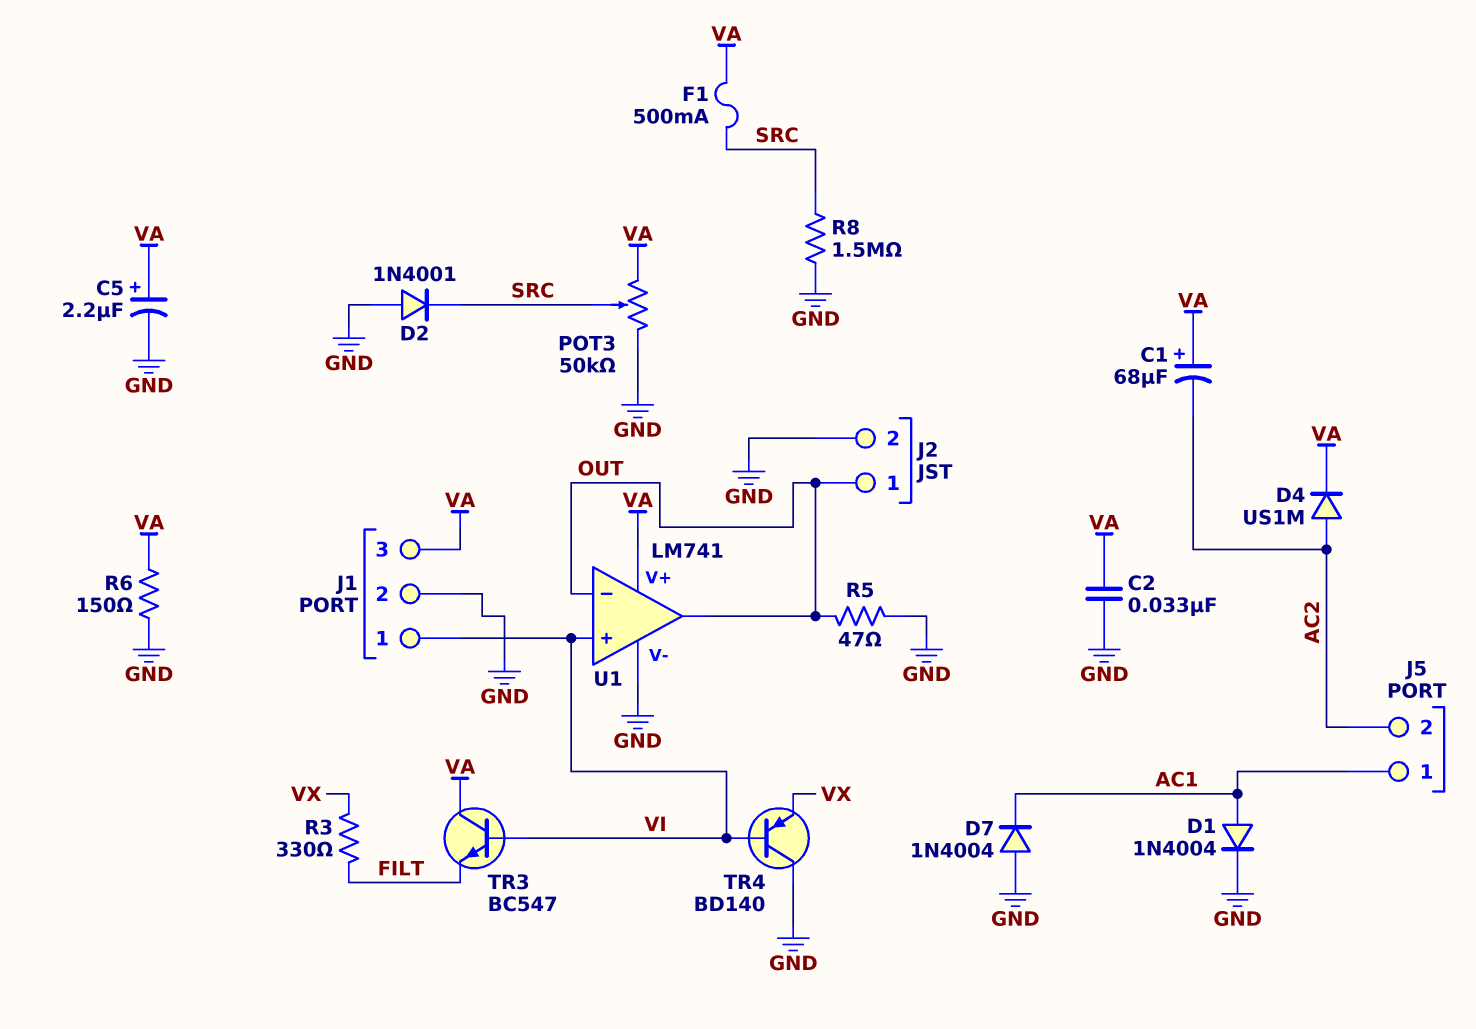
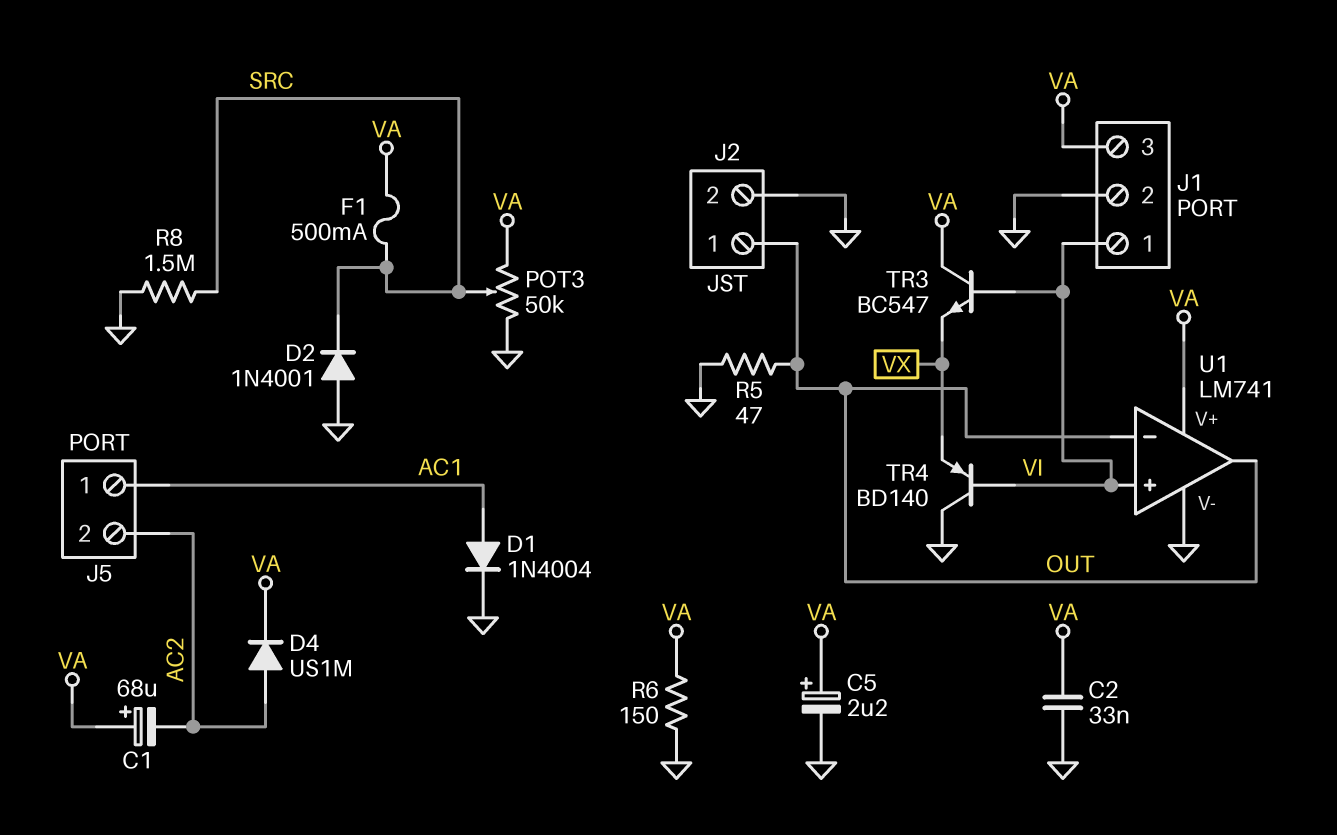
D7: diode 1N4004 (A GND, K AC1) -> none
R3: 330 (FILT, VX) -> none
TR3: NPN BC547 (B VI, C VA, E FILT) -> NPN BC547 (B VI, C VA, E VX)

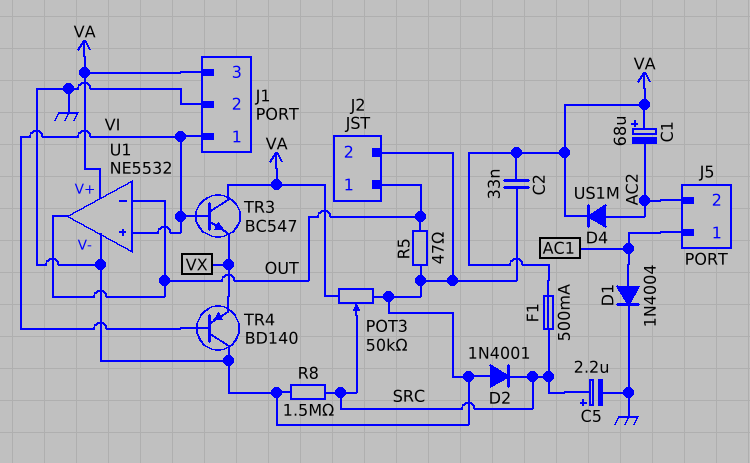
C5: 2.2uF (plus VA, minus GND) -> 2.2uF (plus SRC, minus GND)
R6: 150 (GND, VA) -> none
U1: LM741 -> NE5532

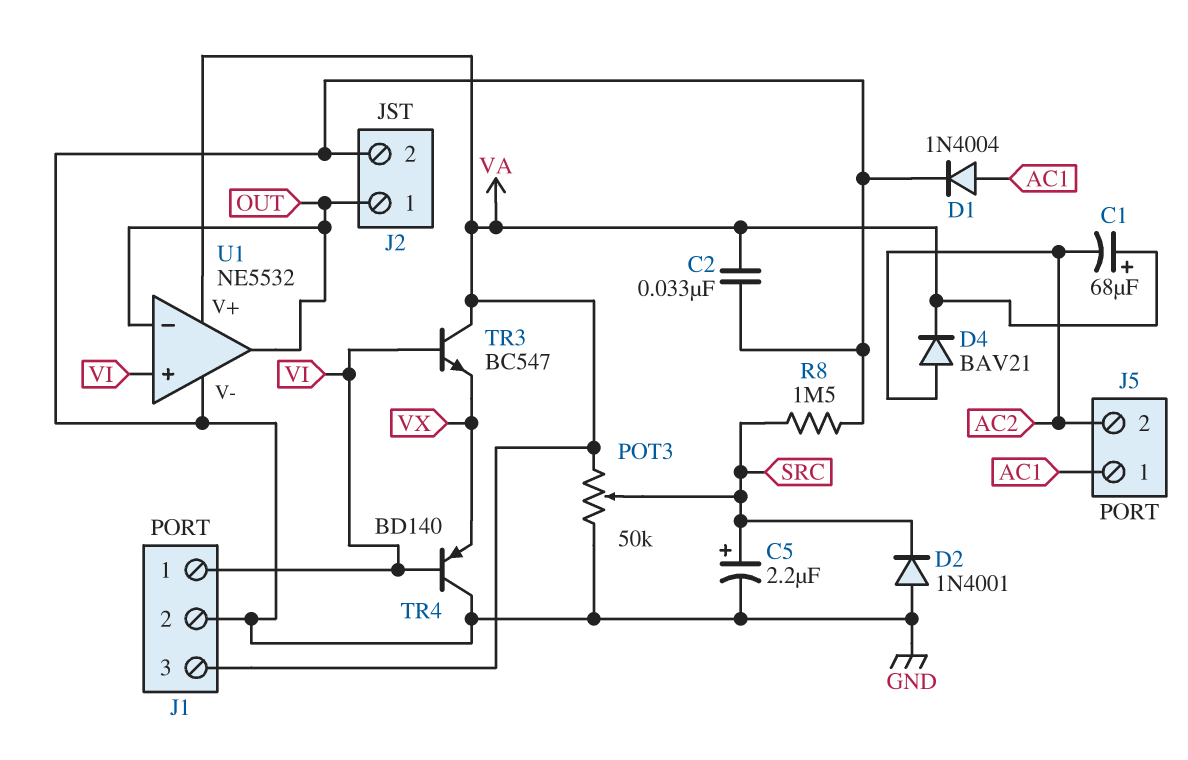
D4: diode US1M (A AC2, K VA) -> diode BAV21 (A AC2, K VA)
F1: 500mA (SRC, VA) -> none
R5: 47 (GND, OUT) -> none

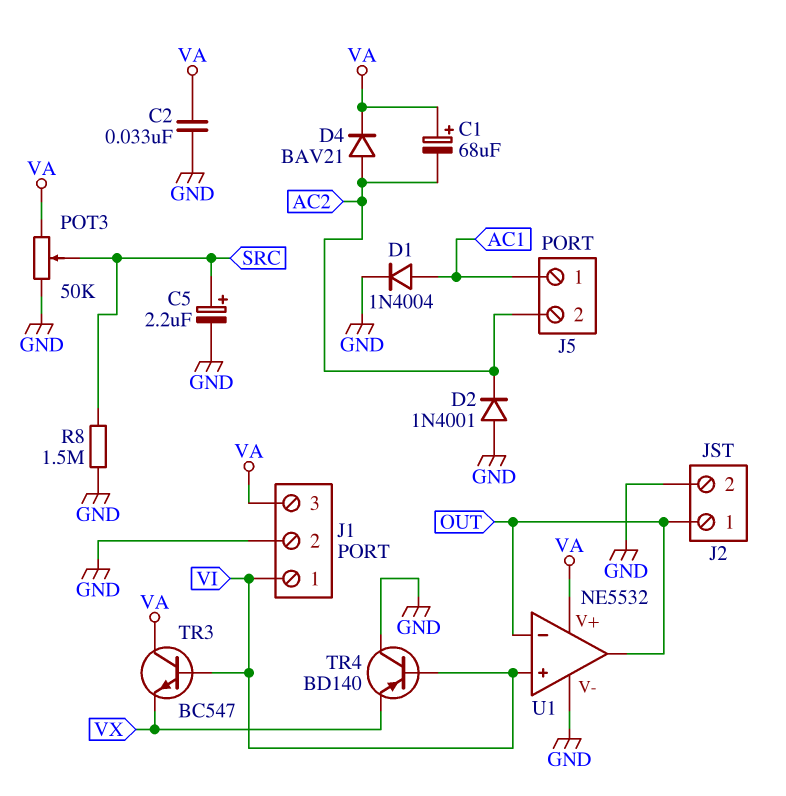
D2: diode 1N4001 (A GND, K SRC) -> diode 1N4001 (A GND, K AC2)

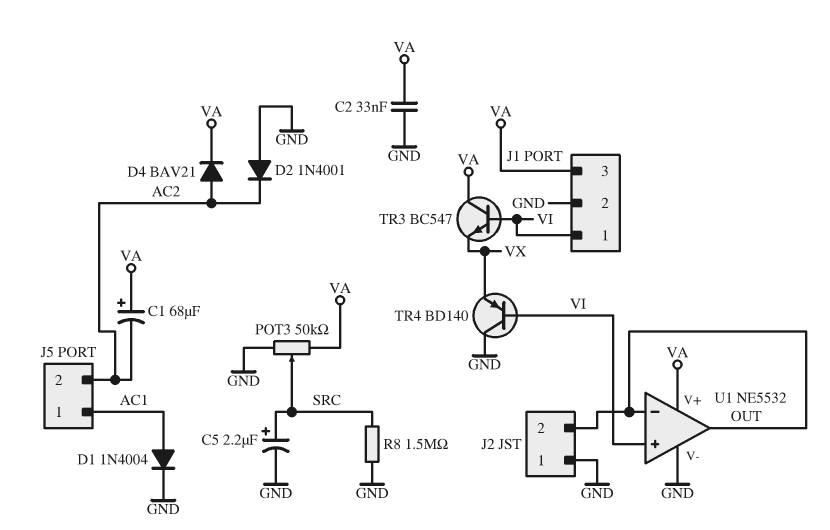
J2 pin 1: OUT -> GND
J2 pin 2: GND -> OUT

